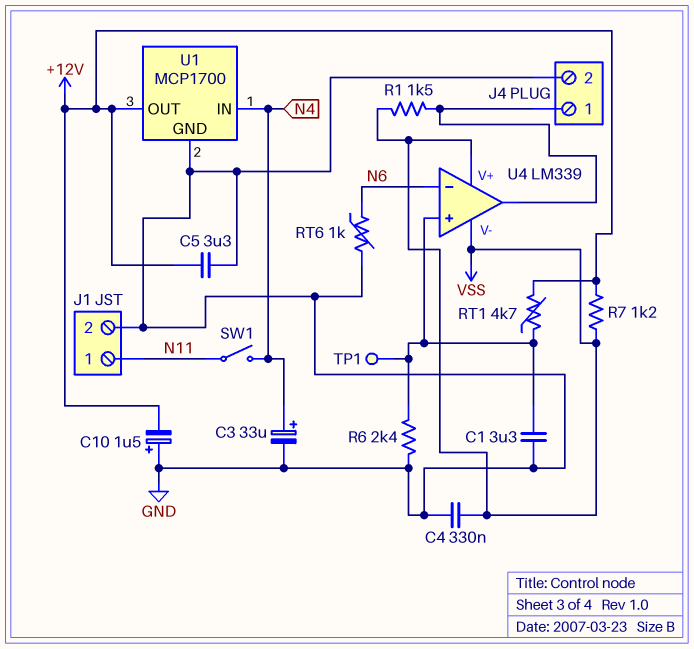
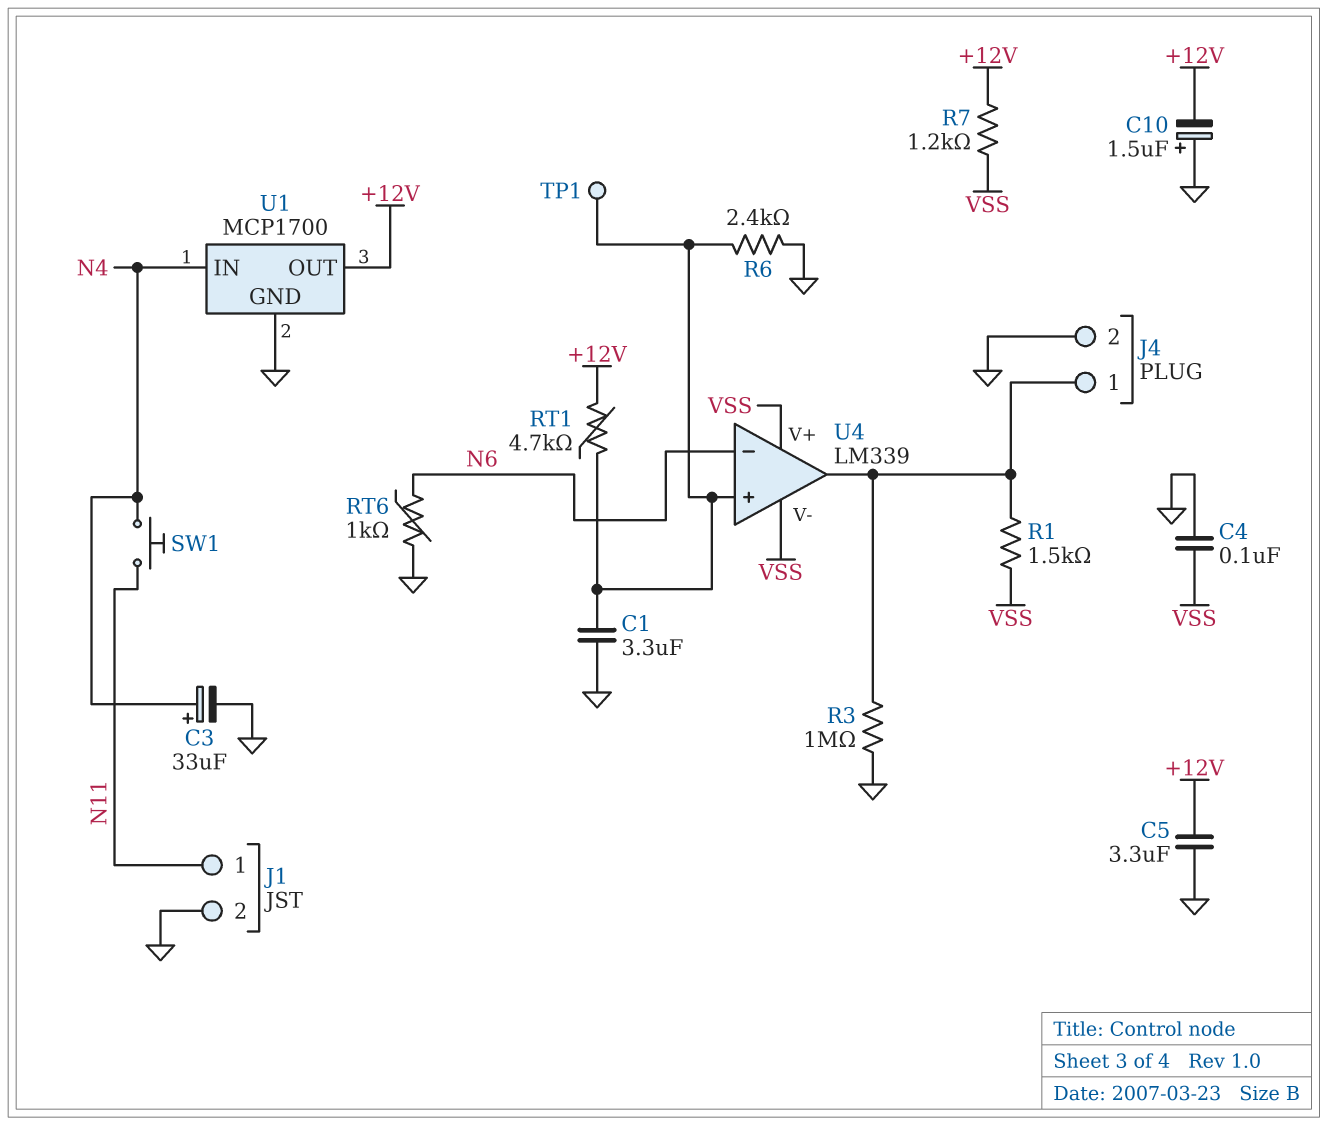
C4: 330nF (GND, VSS) -> 100nF (GND, VSS)
R3: none -> 1M (GND, J4/1)
SW1: switch (N4, N11) -> button (N4, N11)

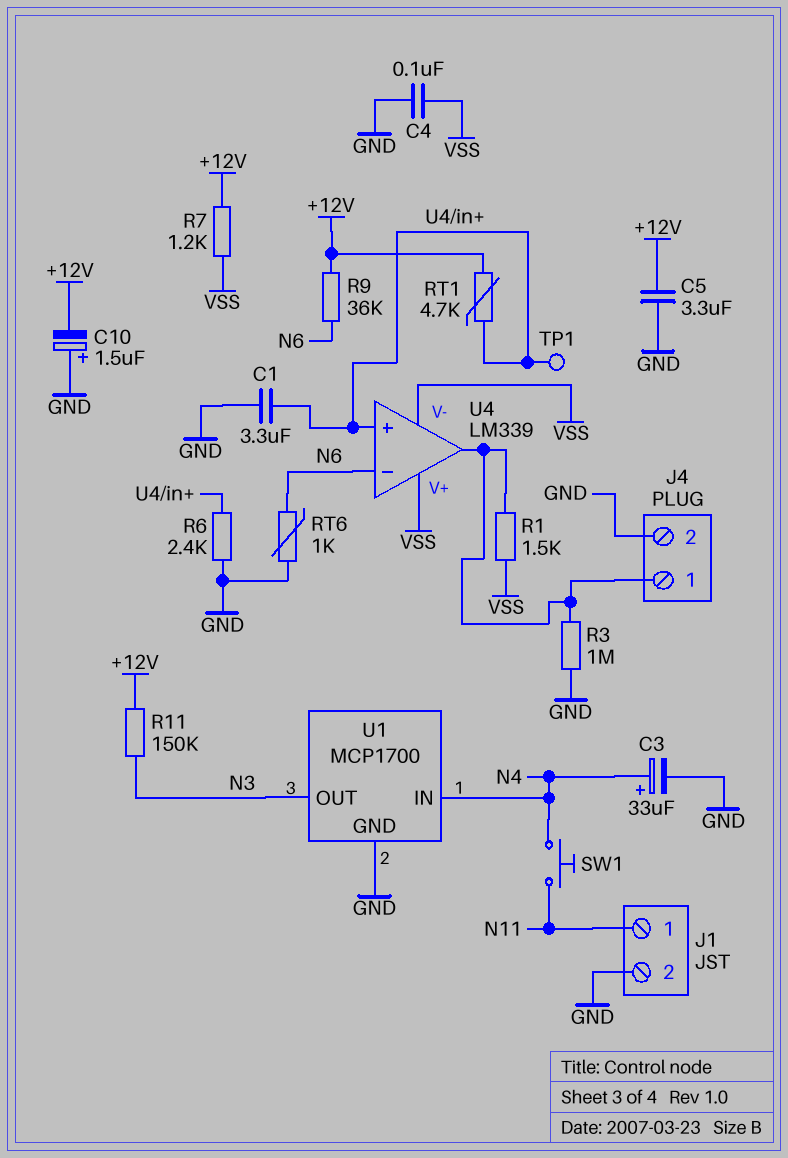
R9: none -> 36k (+12V, N6)
R11: none -> 150k (+12V, N3)
U1 pin OUT: +12V -> N3

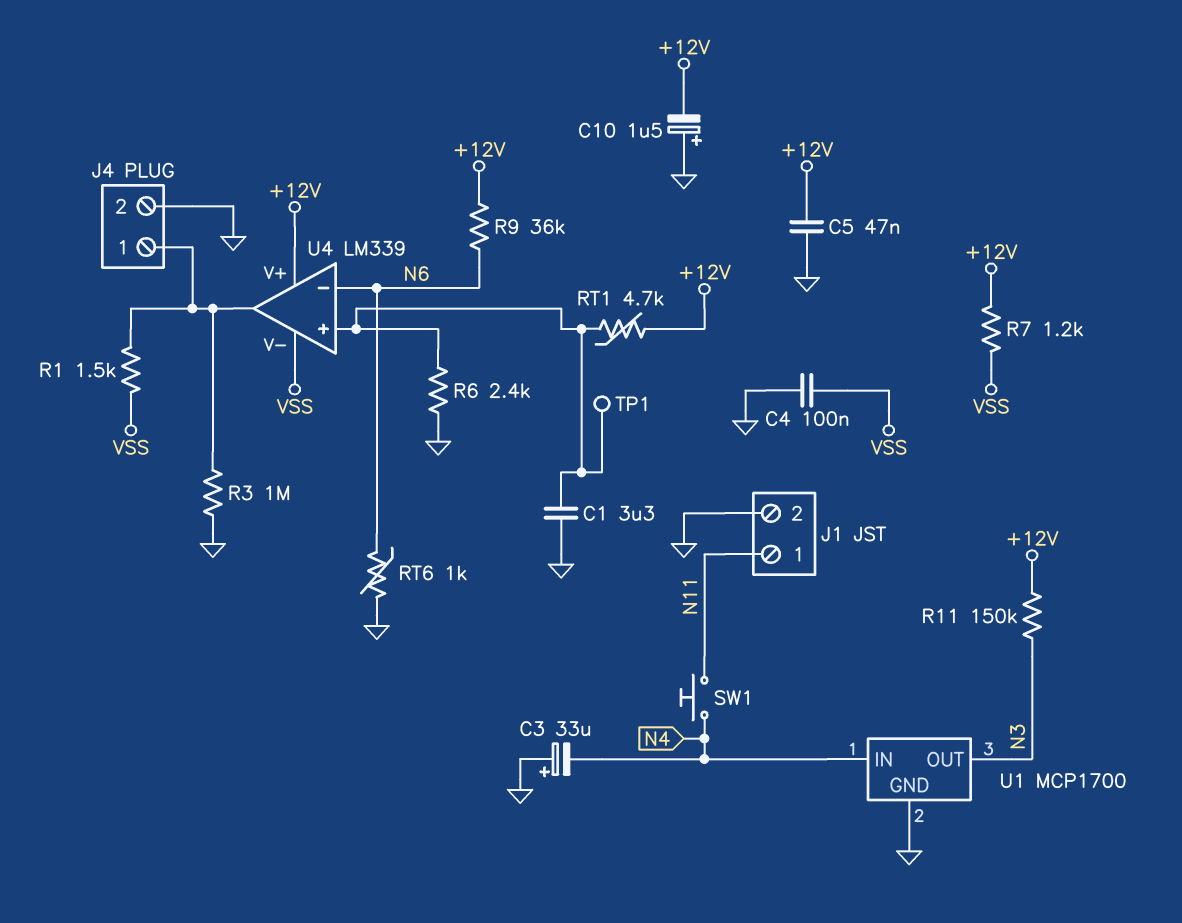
C3: 33uF (plus N4, minus GND) -> 33uF (plus GND, minus N4)
C5: 3.3uF (+12V, GND) -> 47nF (+12V, GND)
U4 pin V+: VSS -> +12V

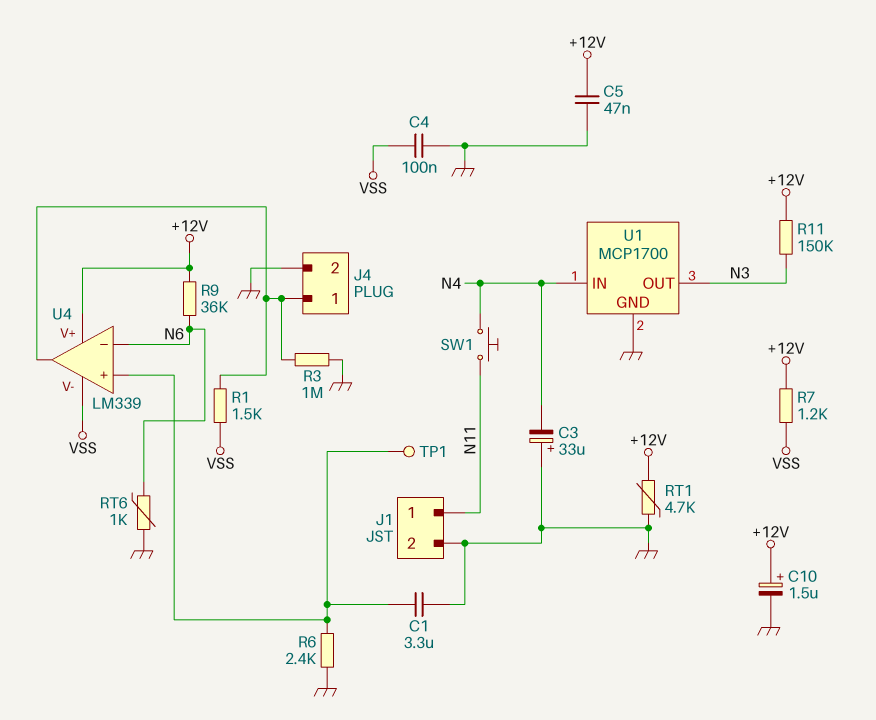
C10: 1.5uF (plus GND, minus +12V) -> 1.5uF (plus +12V, minus GND)
RT1: 4.7k (+12V, U4/in+) -> 4.7k (+12V, GND)

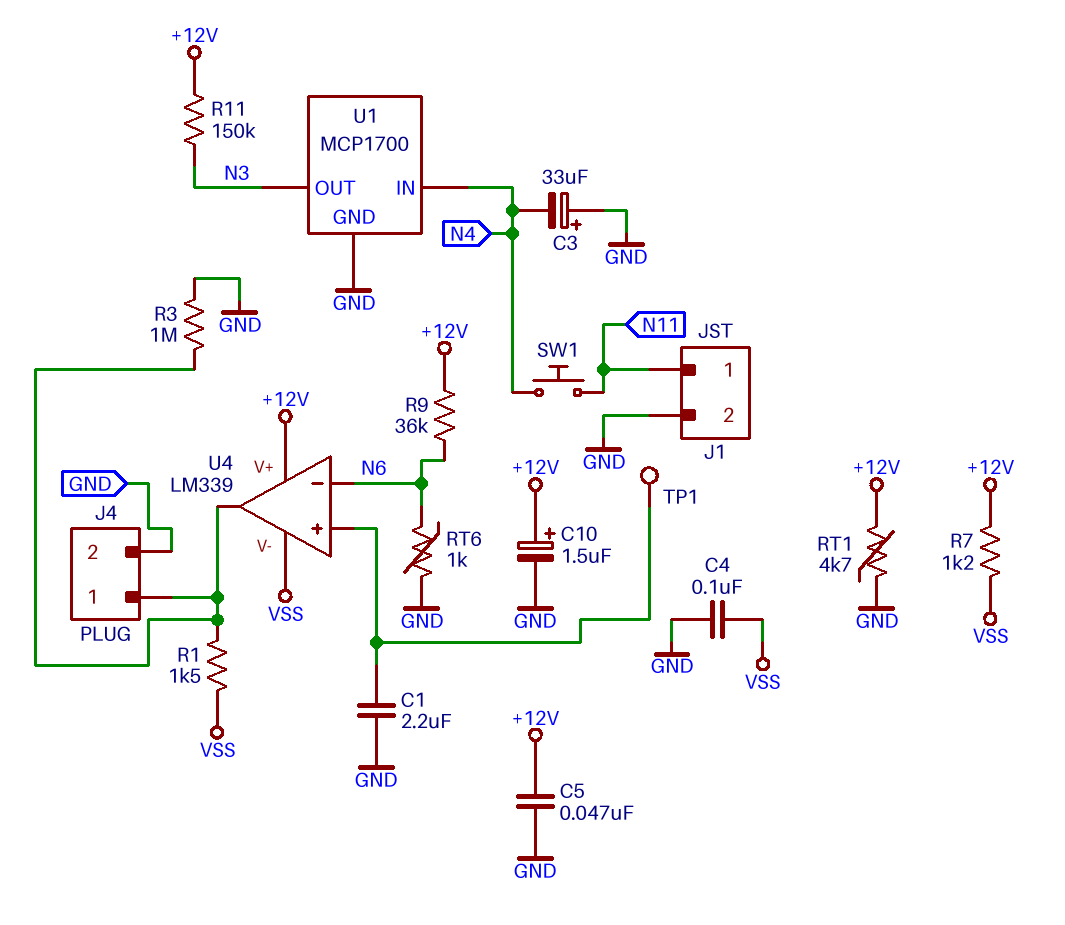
C1: 3.3uF (GND, U4/in+) -> 2.2uF (GND, U4/in+)
R6: 2.4k (GND, U4/in+) -> none

